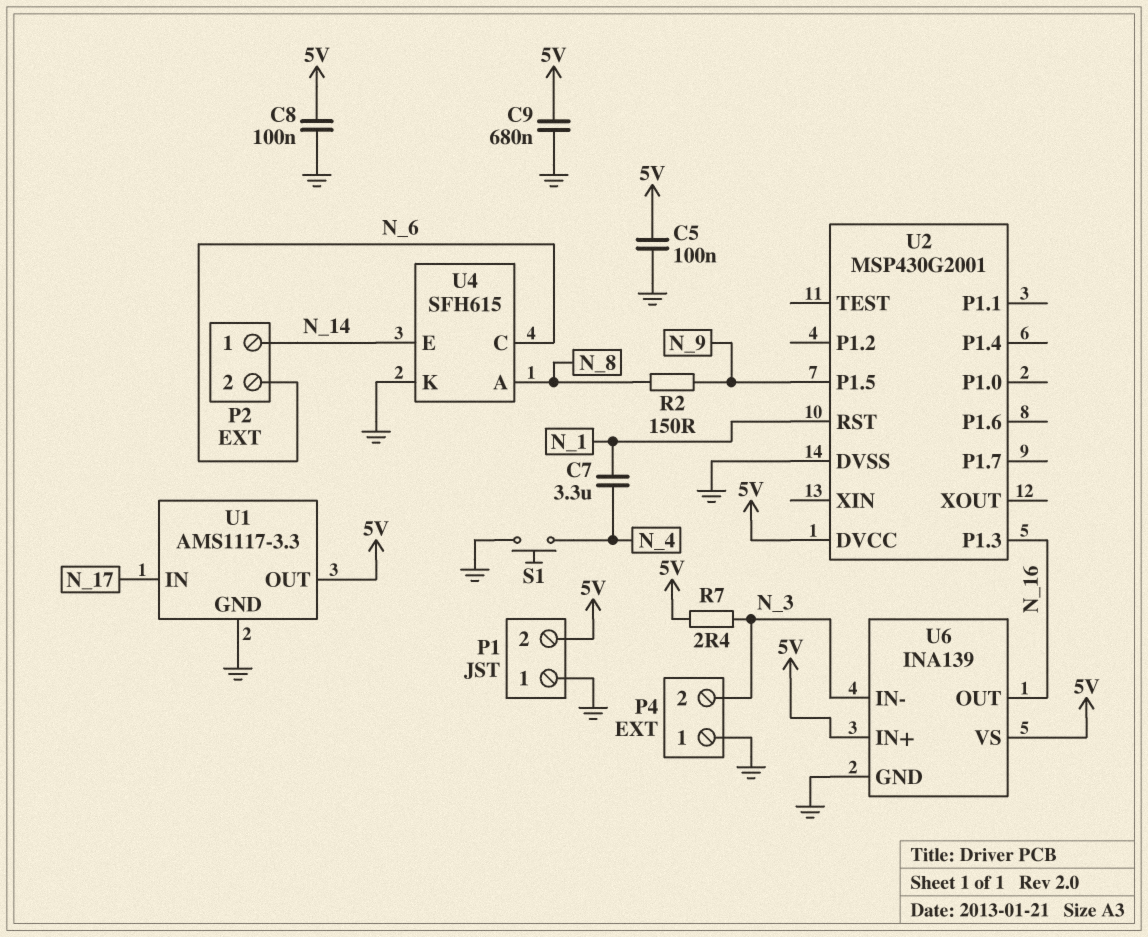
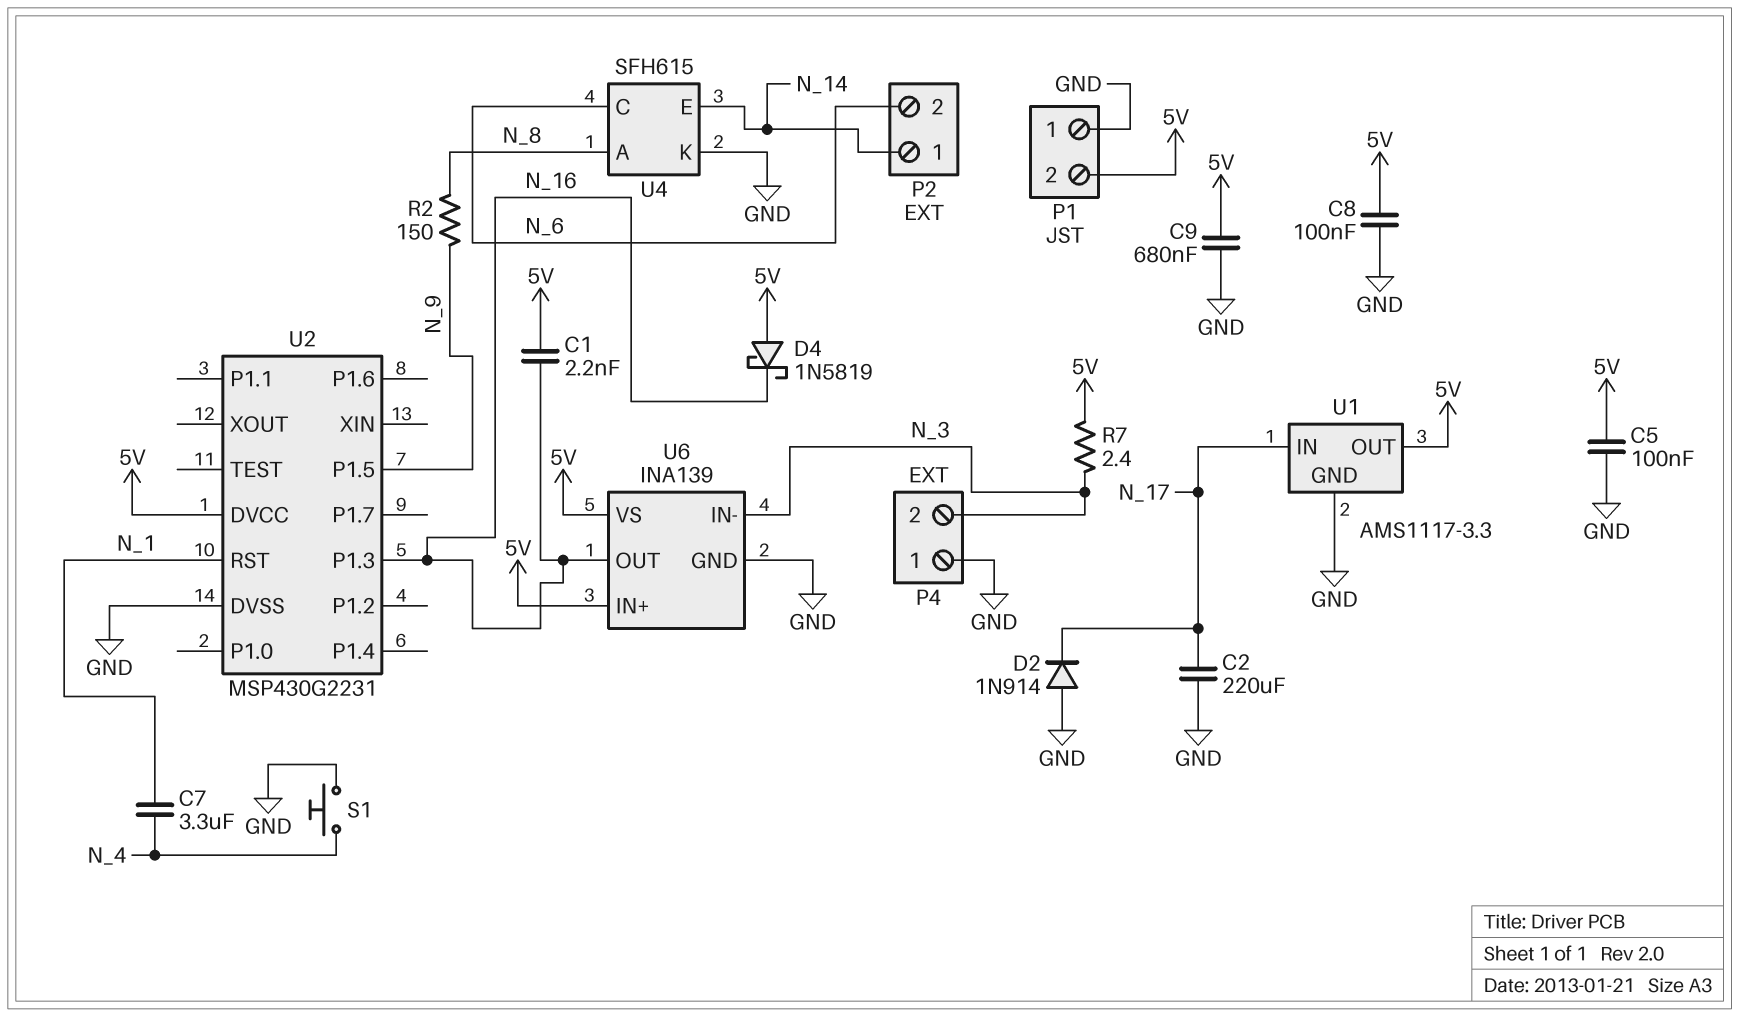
C1: none -> 2.2nF (5V, N_16)
C2: none -> 220uF (GND, N_17)
D2: none -> diode 1N914 (A GND, K N_17)
D4: none -> schottky 1N5819 (A 5V, K N_16)
U2: MSP430G2001 -> MSP430G2231

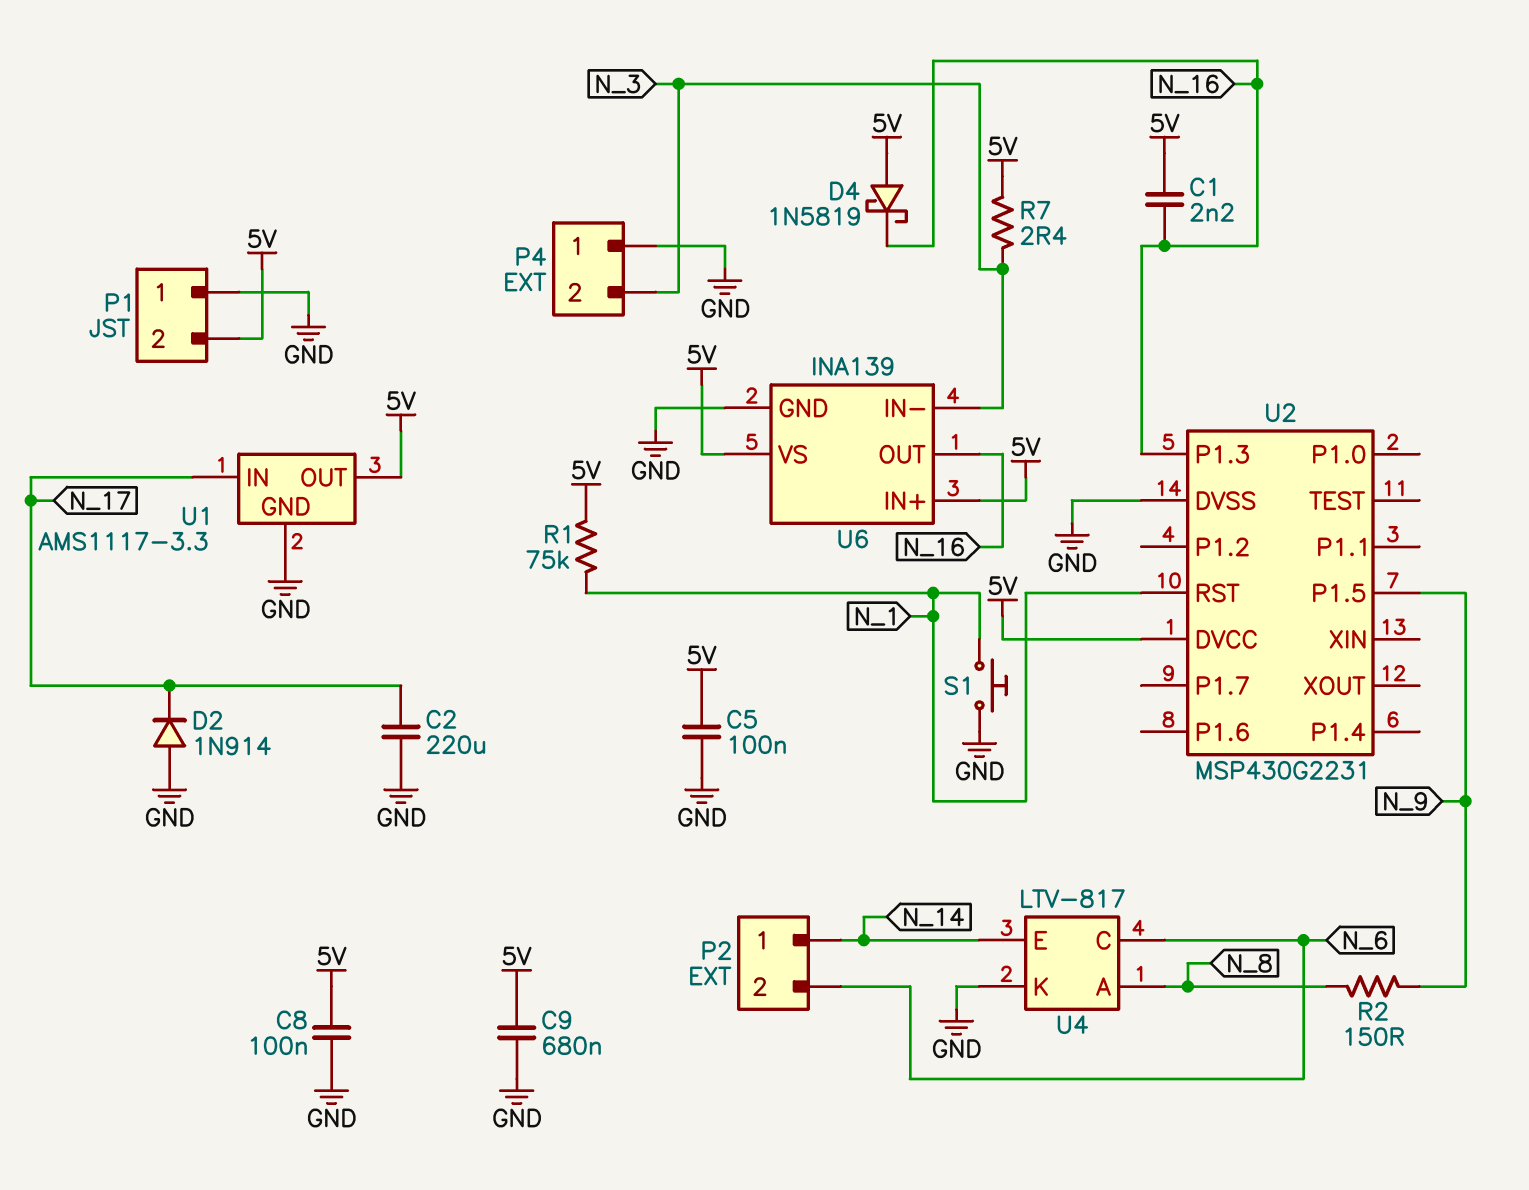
C7: 3.3uF (N_1, N_4) -> none
R1: none -> 75k (5V, N_1)
S1: button (GND, N_4) -> button (GND, N_1)
U4: SFH615 -> LTV-817

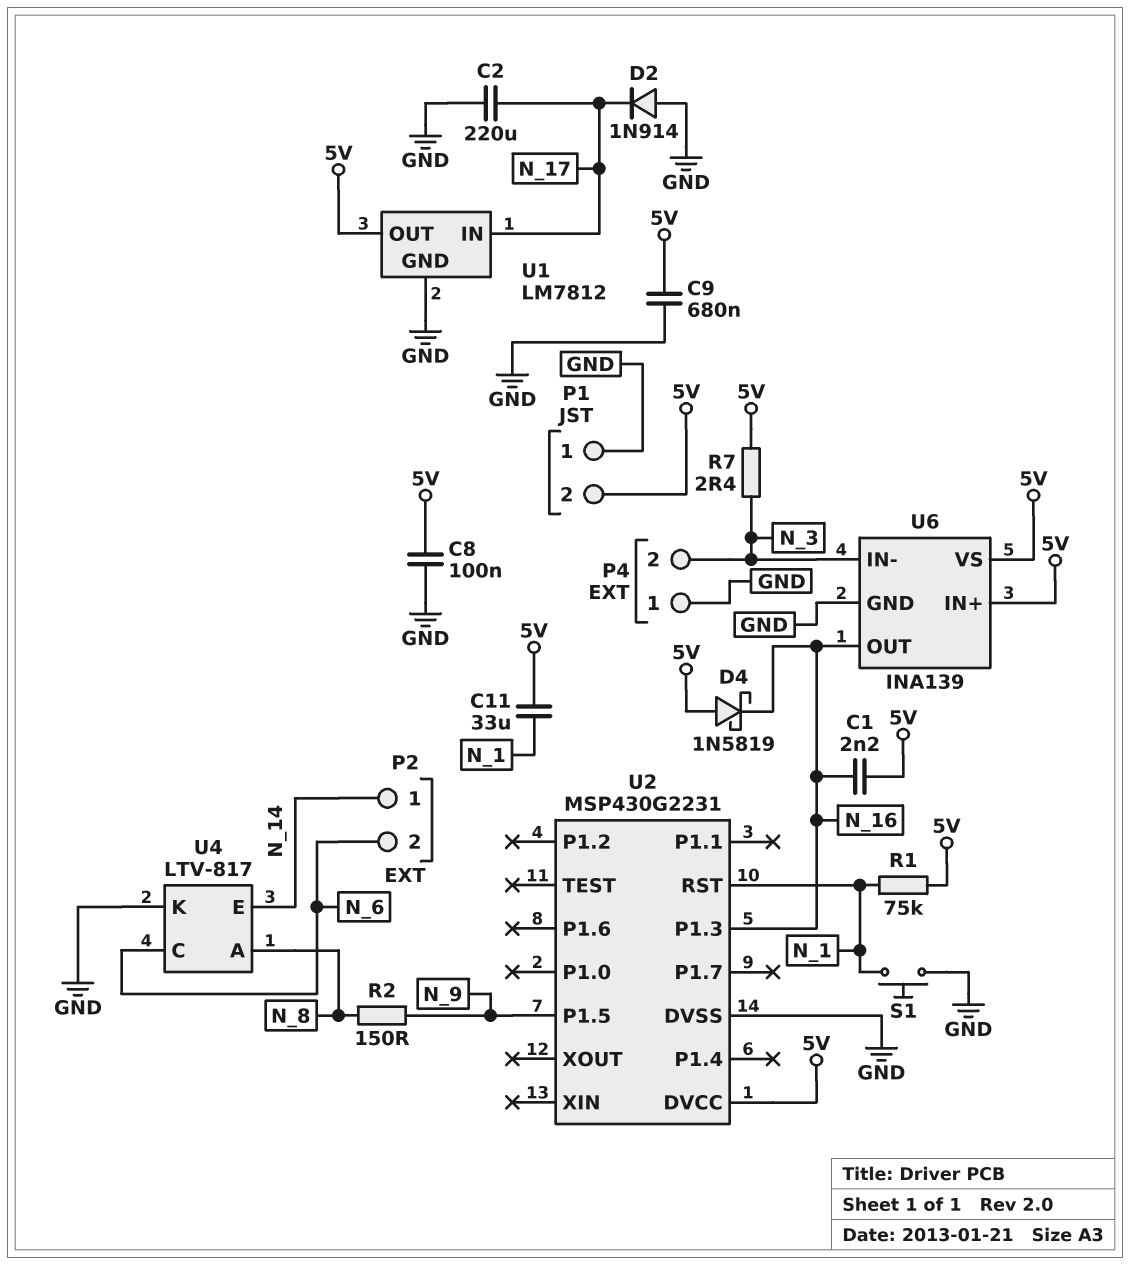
C5: 100nF (5V, GND) -> none
C11: none -> 33uF (5V, N_1)
U1: AMS1117-3.3 -> LM7812

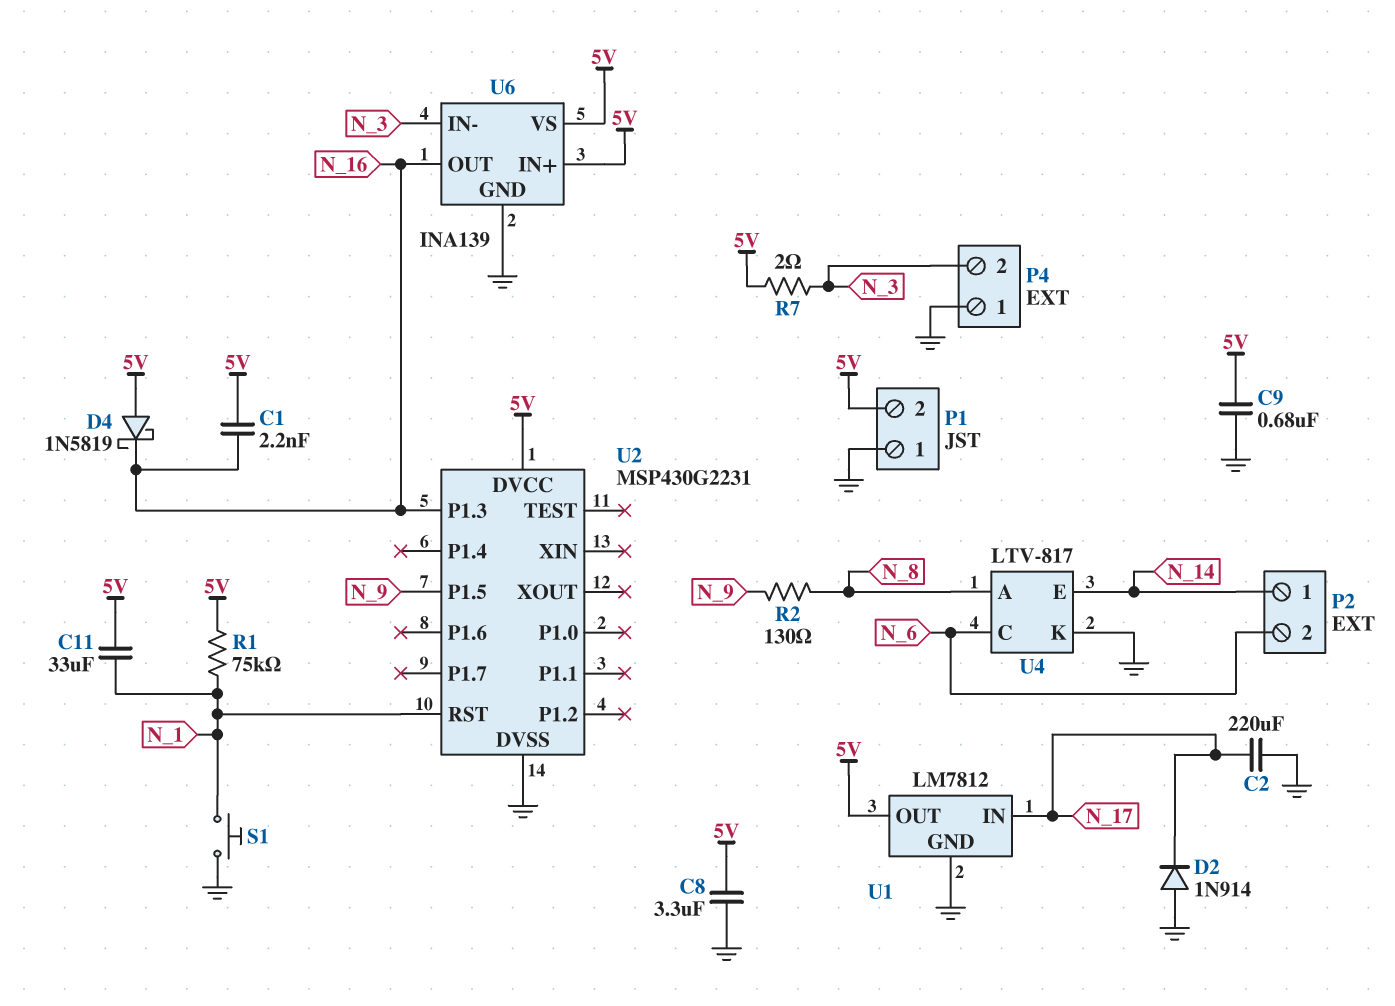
C8: 100nF (5V, GND) -> 3.3uF (5V, GND)
R2: 150 (N_8, N_9) -> 130 (N_8, N_9)
R7: 2.4 (5V, N_3) -> 2 (5V, N_3)

